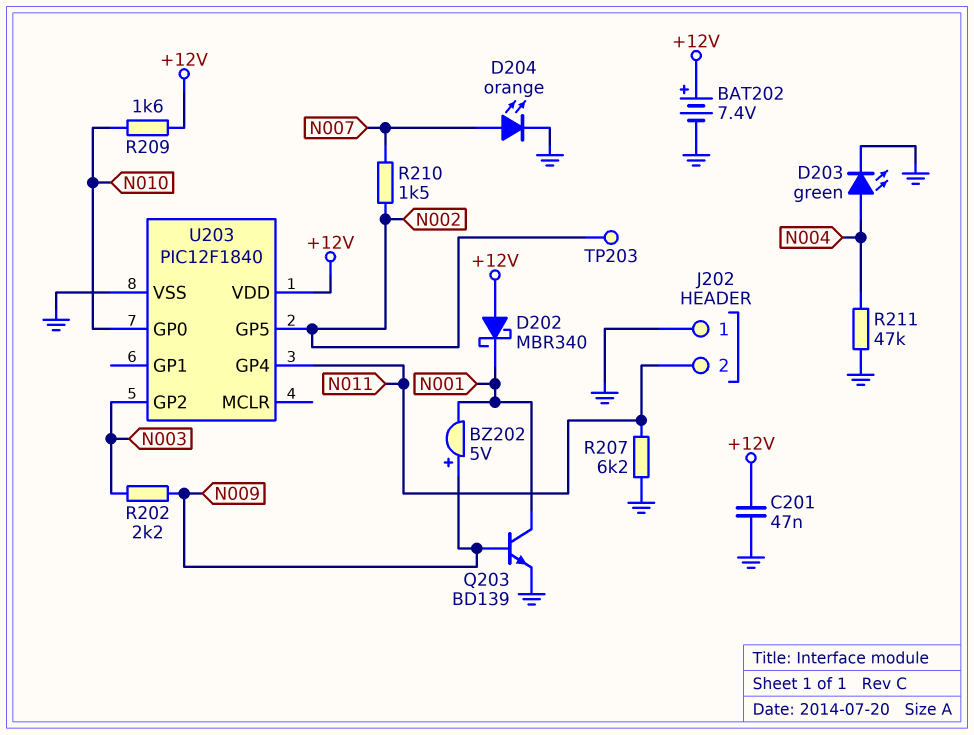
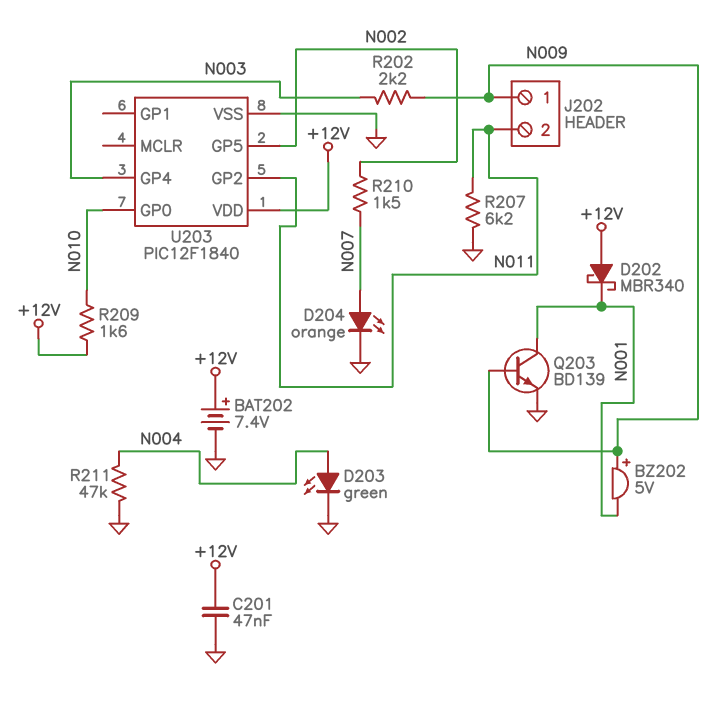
J202 pin 1: GND -> N009
TP203: test point (N002) -> none
U203 pin GP2: N003 -> N011
U203 pin GP4: N011 -> N003

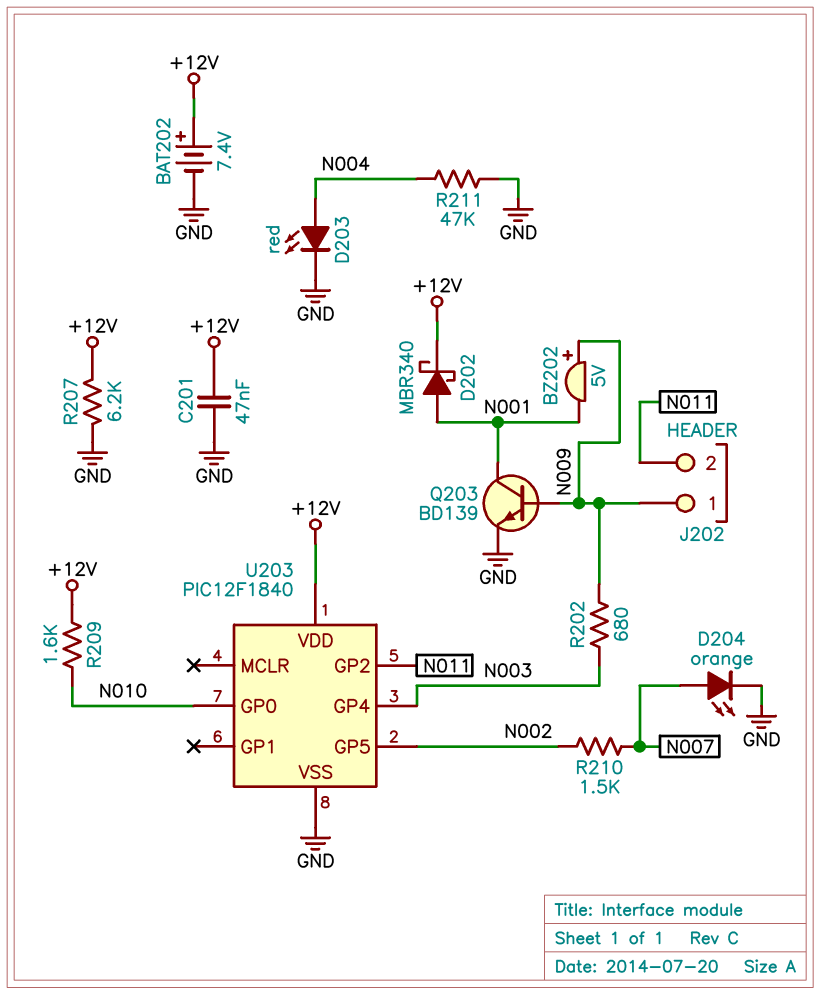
D202: schottky MBR340 (A +12V, K N001) -> schottky MBR340 (A N001, K +12V)
D203: LED green (A N004, K GND) -> LED red (A N004, K GND)
R202: 2.2k (N003, N009) -> 680 (N003, N009)
R207: 6.2k (GND, N011) -> 6.2k (+12V, GND)

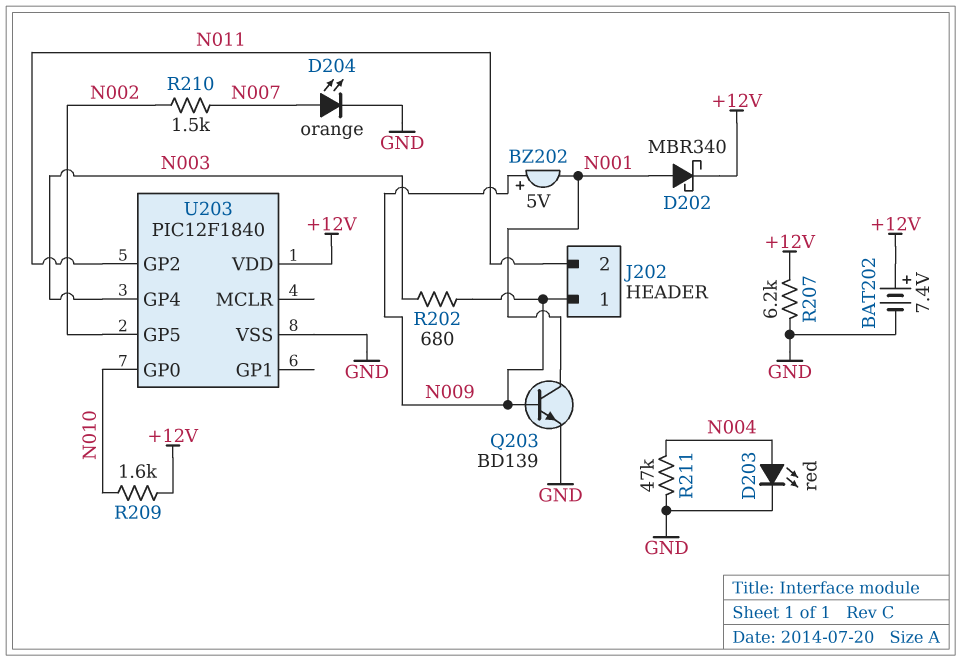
C201: 47nF (+12V, GND) -> none

